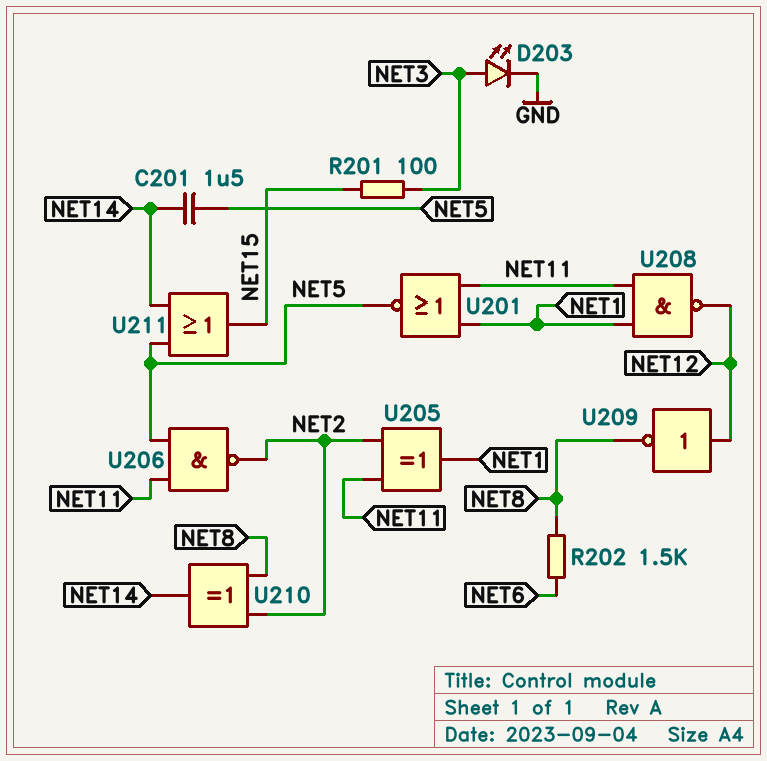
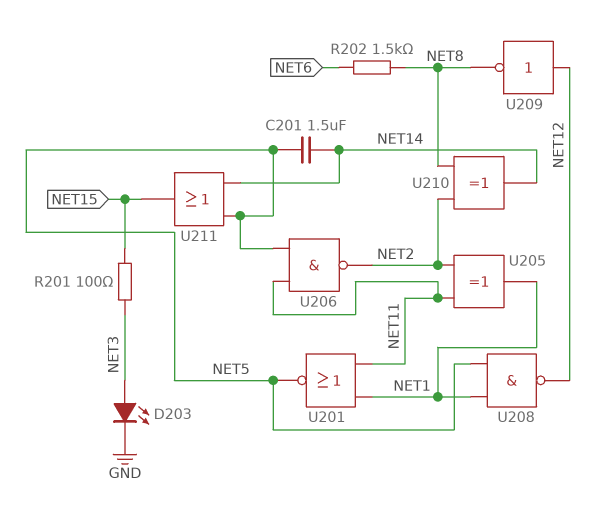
U208: NAND (in NET1, in NET11, out NET12) -> NAND (in NET1, in NET5, out NET12)

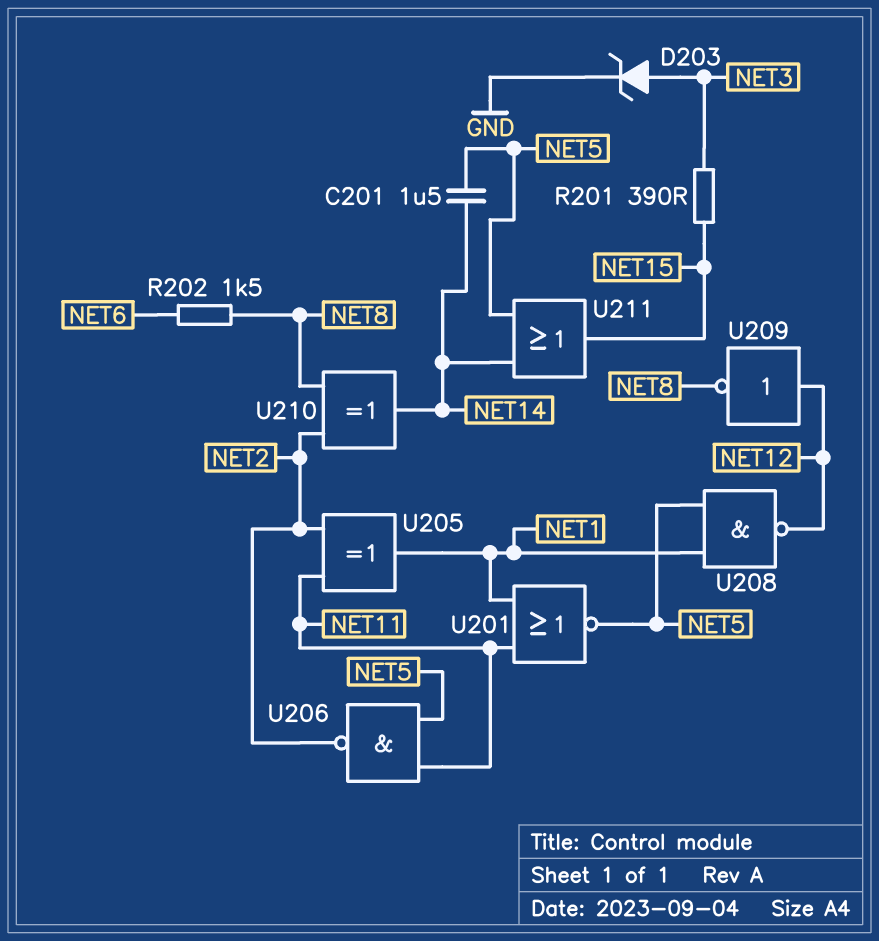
D203: LED (A NET3, K GND) -> zener (A NET3, K GND)
R201: 100 (NET3, NET15) -> 390 (NET3, NET15)

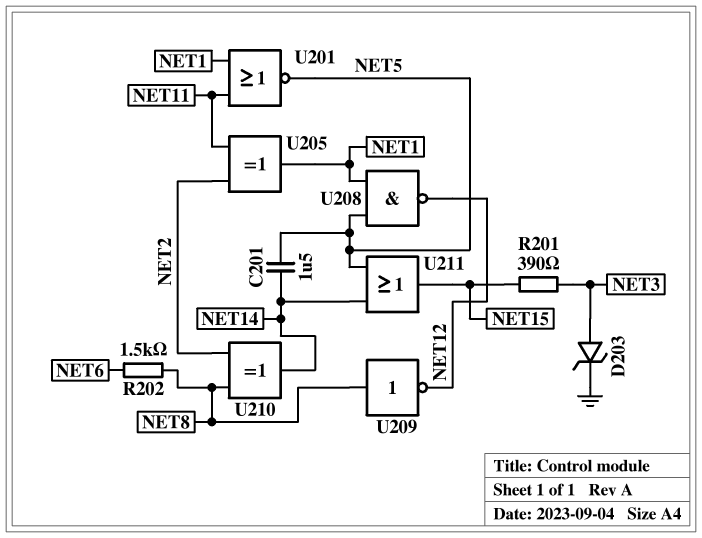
U206: NAND (in NET5, in NET11, out NET2) -> none
U209: NOT (in NET12, out NET8) -> NOT (in NET8, out NET12)

